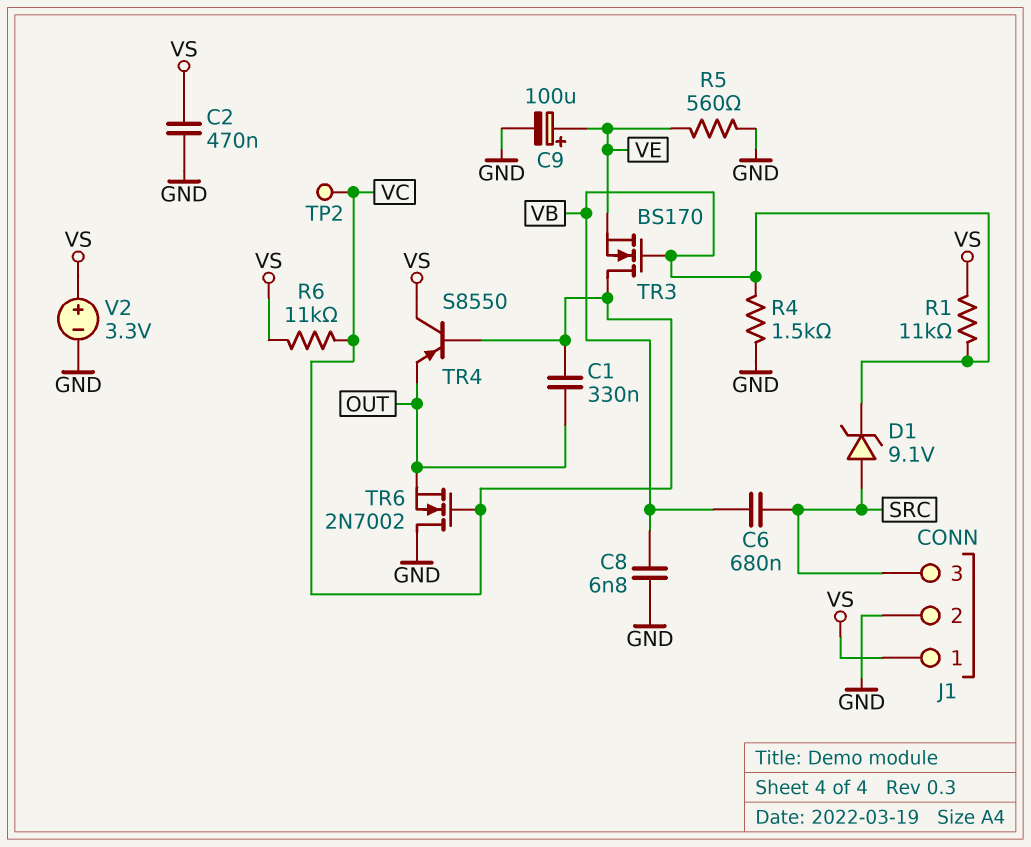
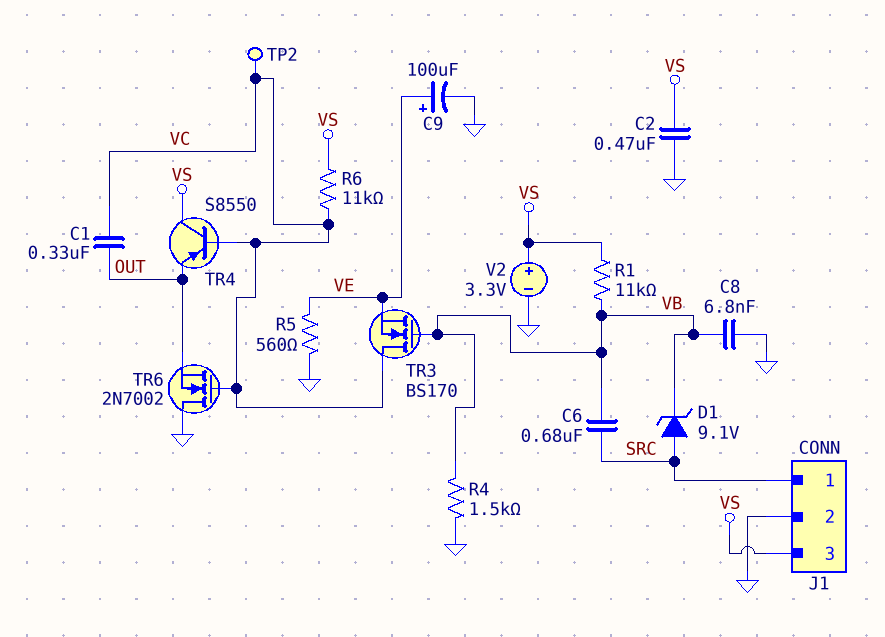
J1 pin 1: VS -> SRC
J1 pin 3: SRC -> VS

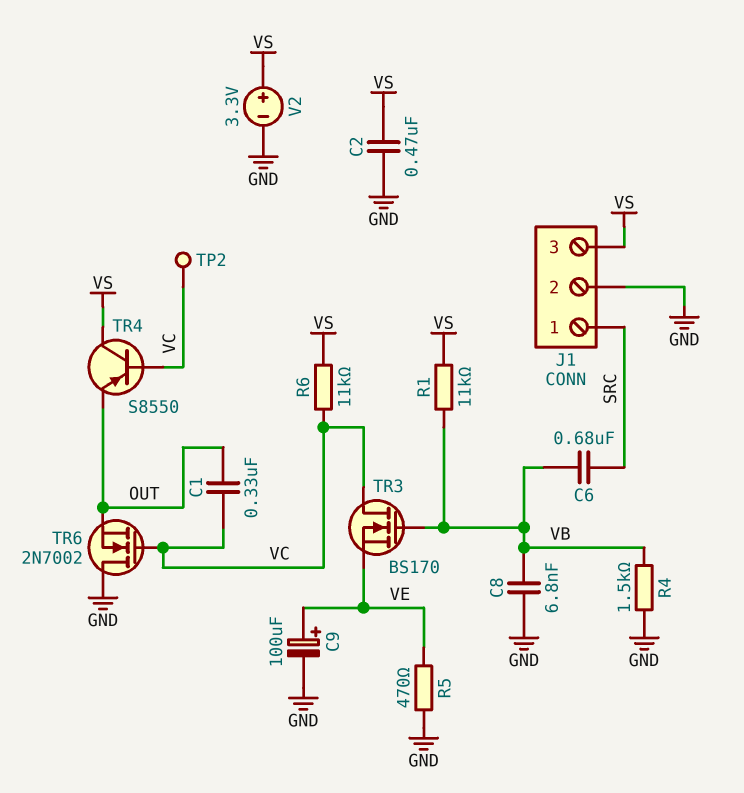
D1: zener 9.1V (A SRC, K VB) -> none
R5: 560 (GND, VE) -> 470 (GND, VE)

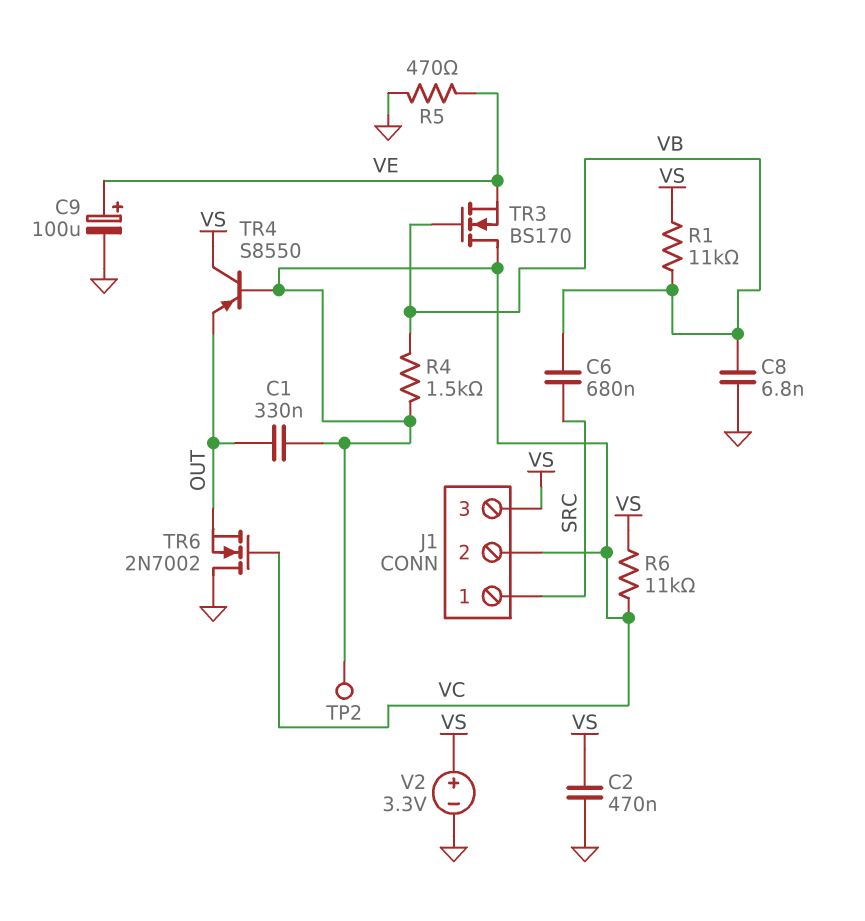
J1 pin 2: GND -> VC
R4: 1.5k (GND, VB) -> 1.5k (VB, VC)

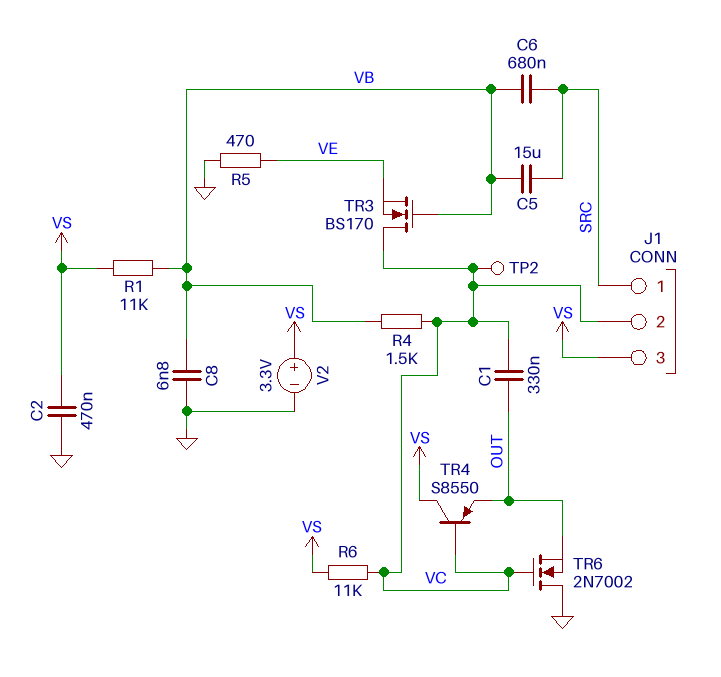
C5: none -> 15uF (SRC, VB)
C9: 100uF (plus VE, minus GND) -> none

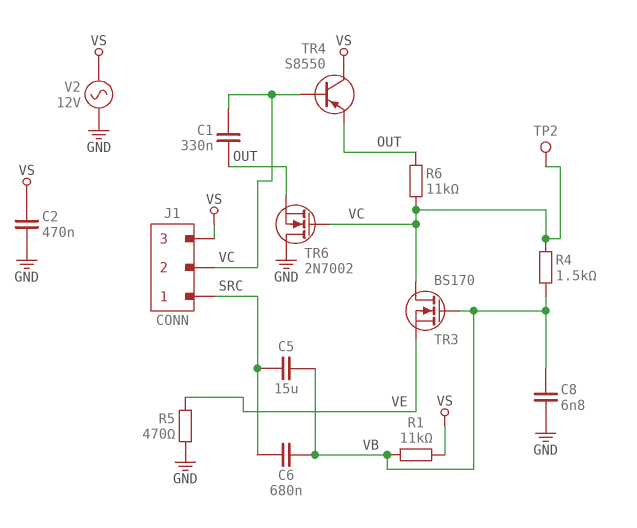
R6: 11k (VC, VS) -> 11k (OUT, VC)
V2: 3.3V (plus VS, minus GND) -> AC 12V (GND, VS)

